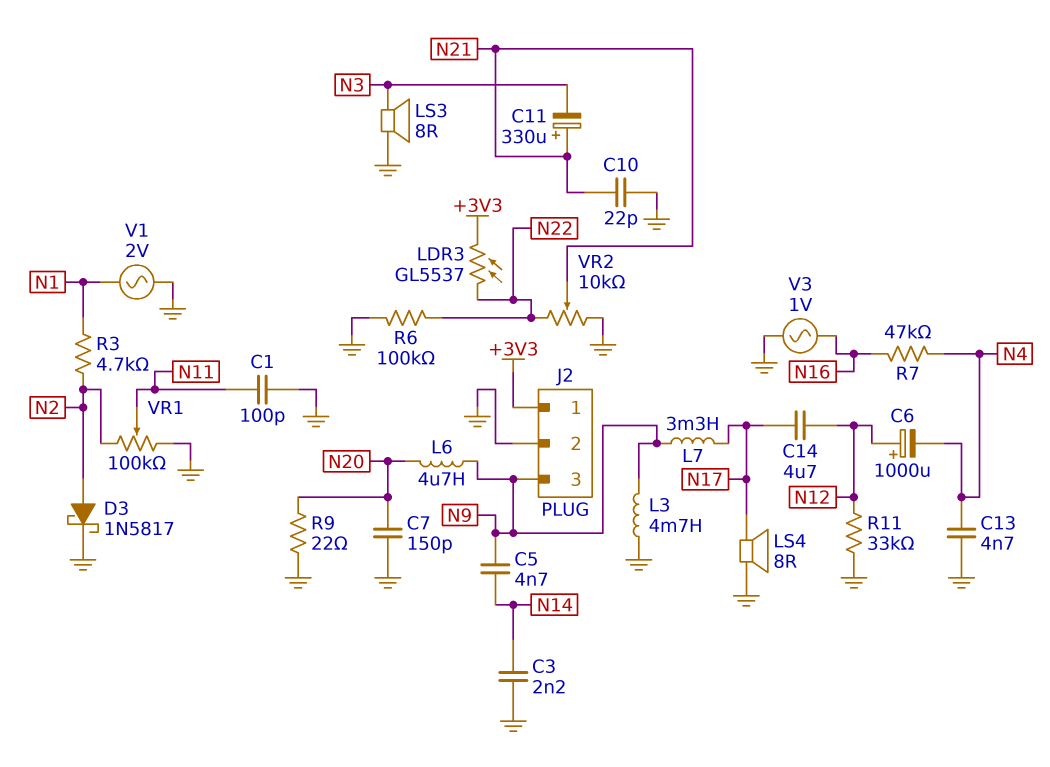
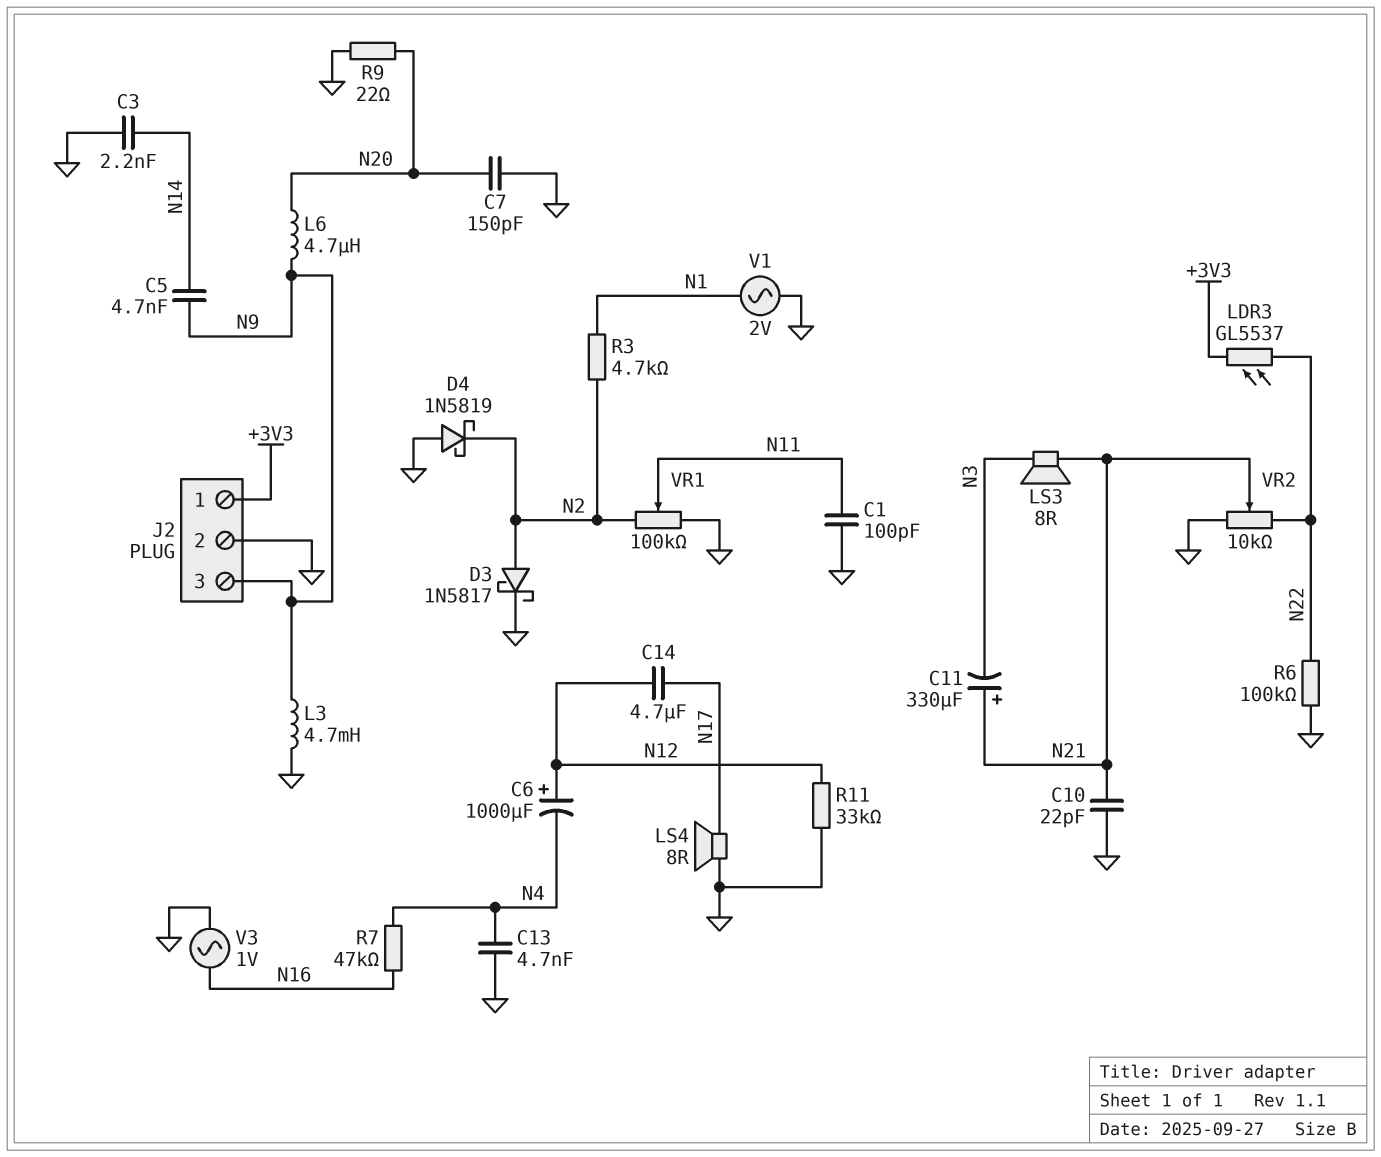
D4: none -> schottky 1N5819 (A GND, K N2)
L7: 3.3mH (N9, N17) -> none
LS3: speaker 8R (GND, N3) -> speaker 8R (N3, N21)

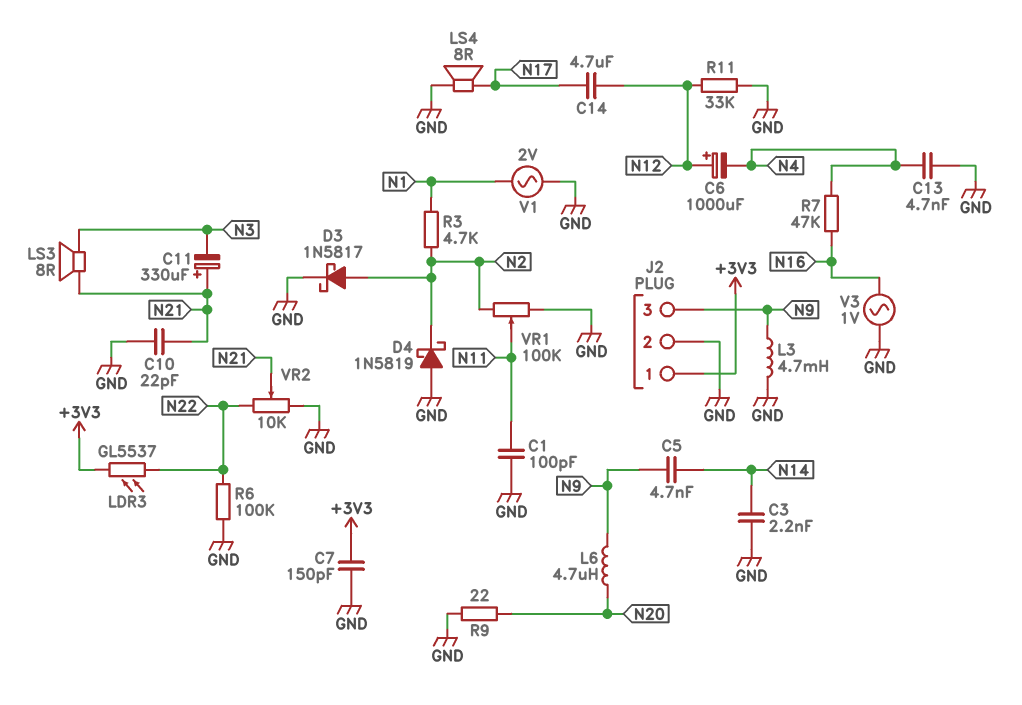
C7: 150pF (GND, N20) -> 150pF (+3V3, GND)

